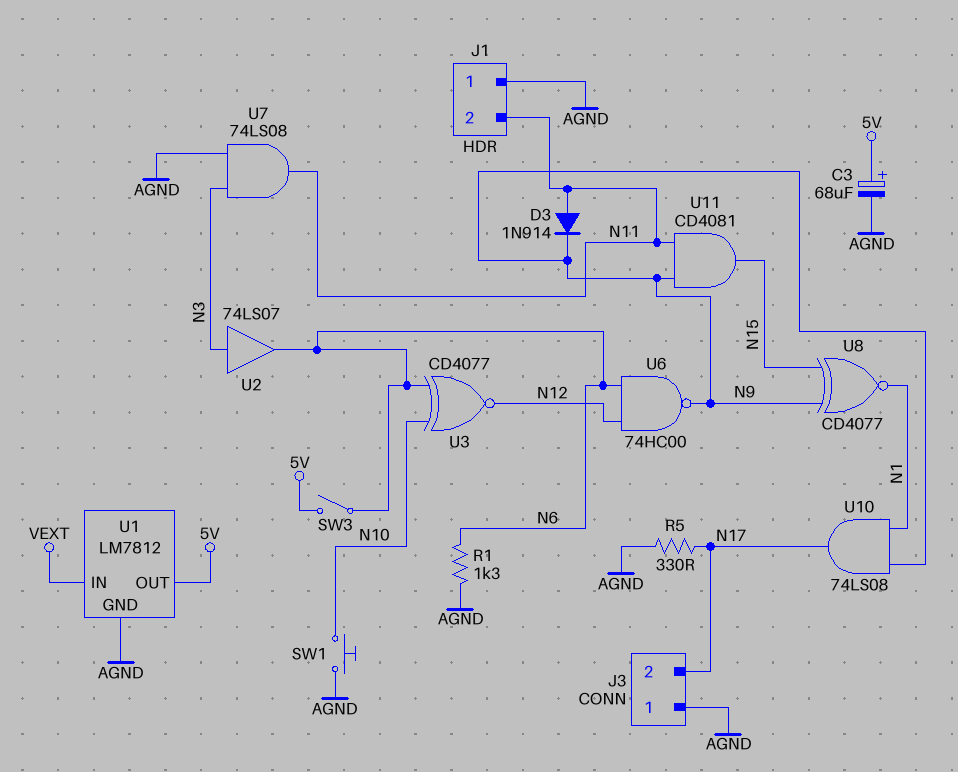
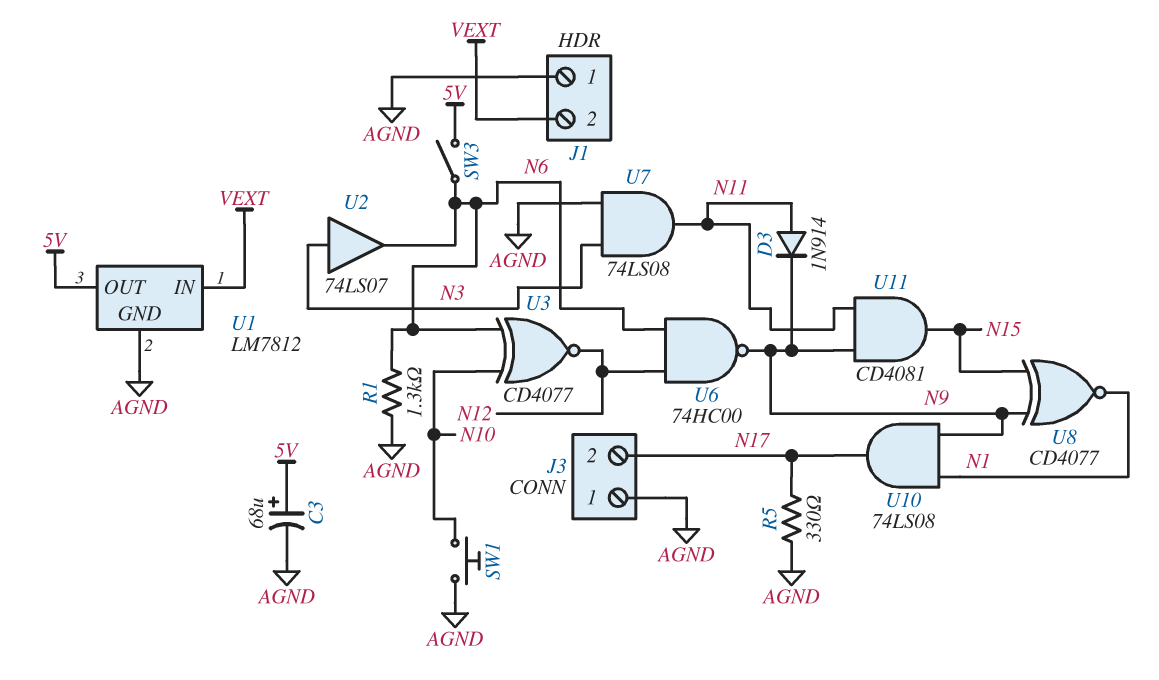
J1 pin 2: N11 -> VEXT

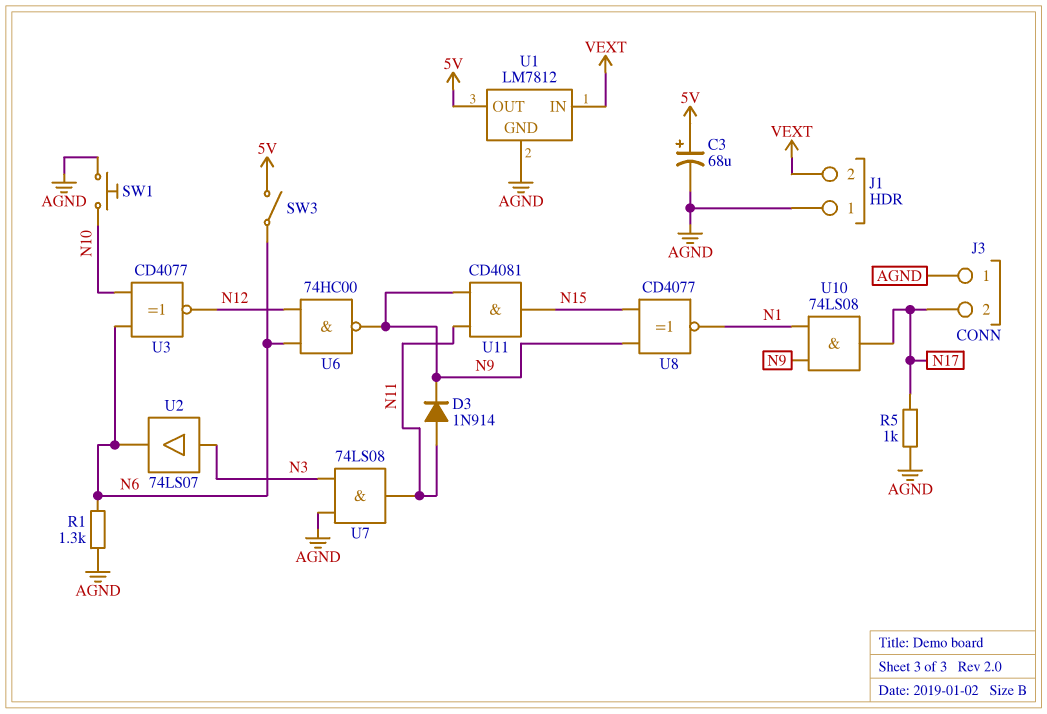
R5: 330 (AGND, N17) -> 1k (AGND, N17)

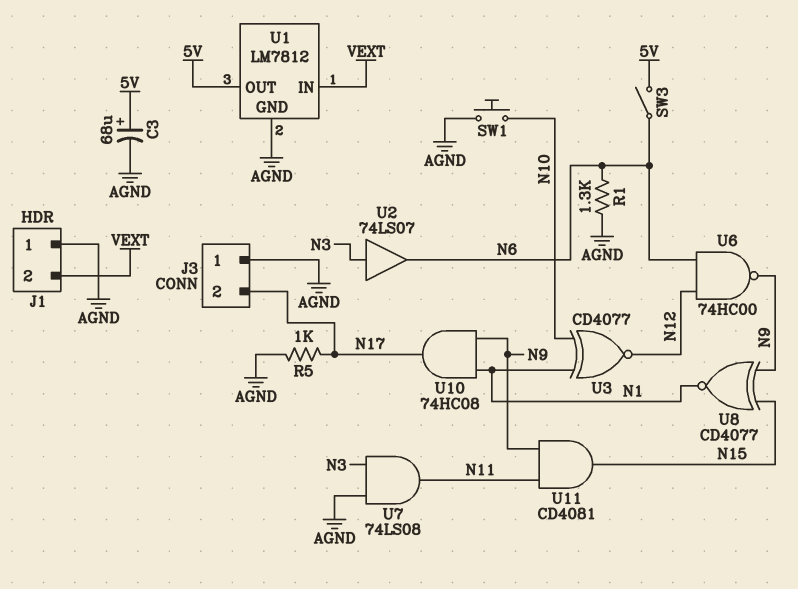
D3: diode 1N914 (A N11, K N9) -> none
U3: XNOR CD4077 (in N6, in N10, out N12) -> XNOR CD4077 (in N1, in N10, out N12)
U10: AND 74LS08 (in N1, in N9, out N17) -> AND 74HC08 (in N1, in N9, out N17)

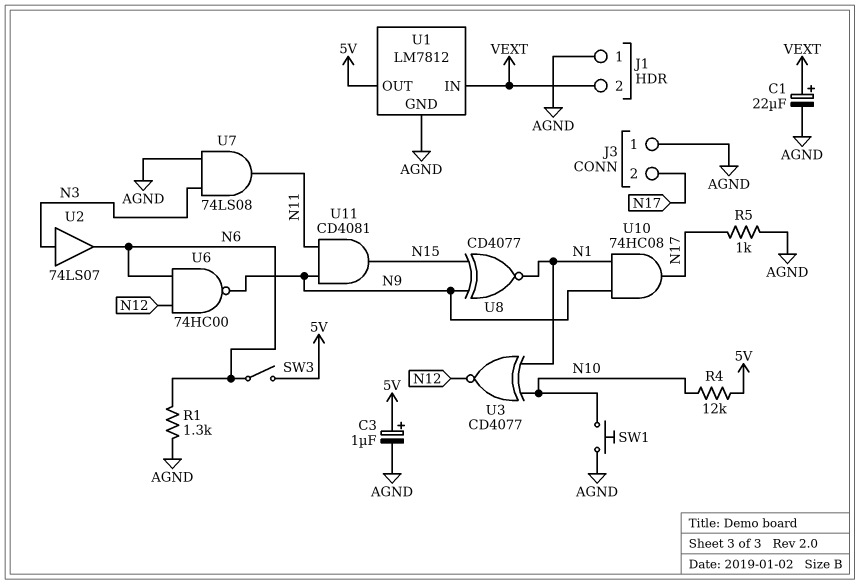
C1: none -> 22uF (plus VEXT, minus AGND)
C3: 68uF (plus 5V, minus AGND) -> 1uF (plus 5V, minus AGND)
R4: none -> 12k (5V, N10)

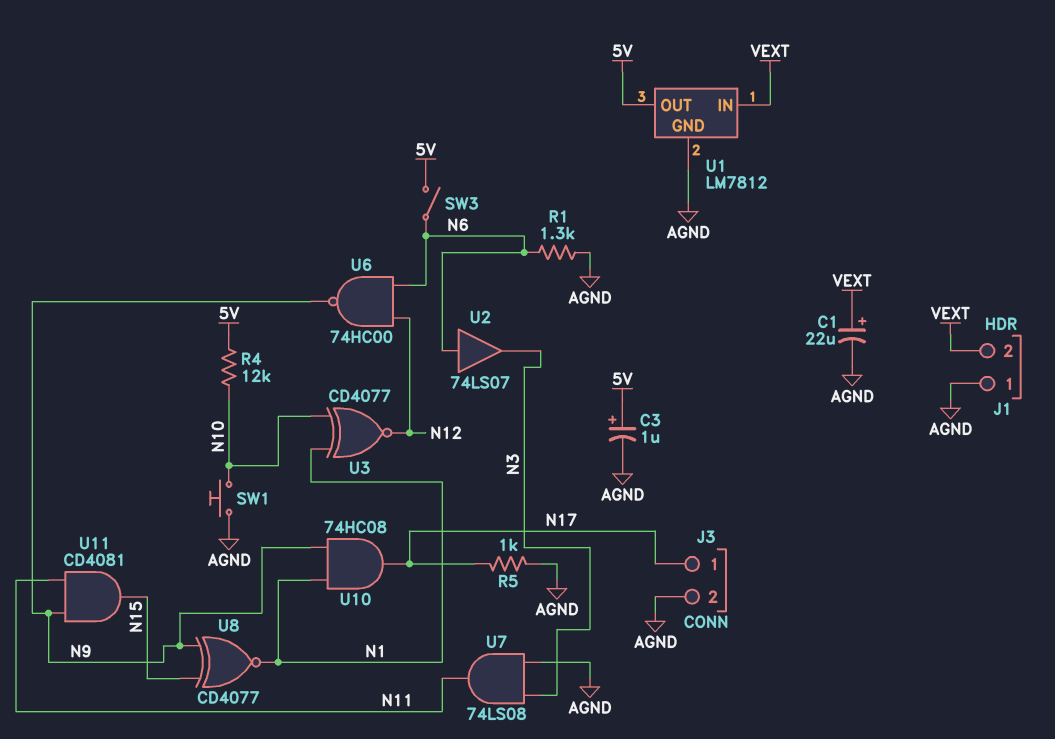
J3 pin 1: AGND -> N17
J3 pin 2: N17 -> AGND
U2: buffer 74LS07 (in N3, out N6) -> buffer 74LS07 (in N6, out N3)

